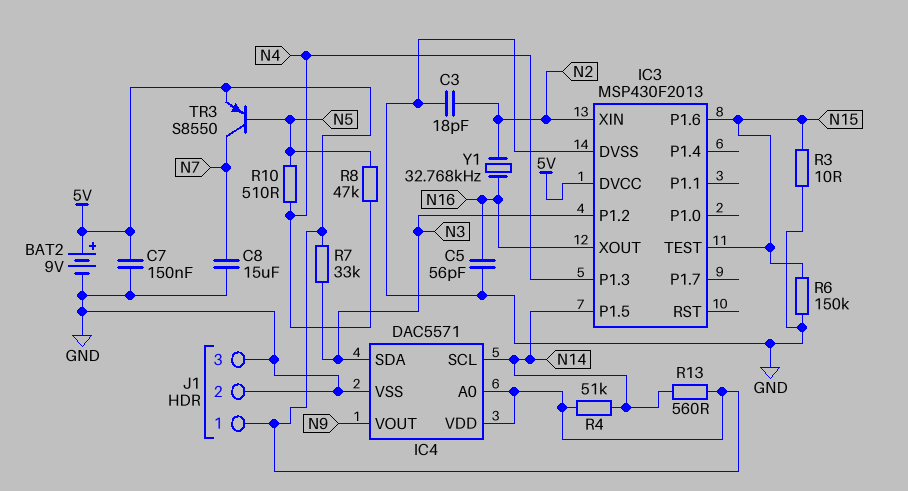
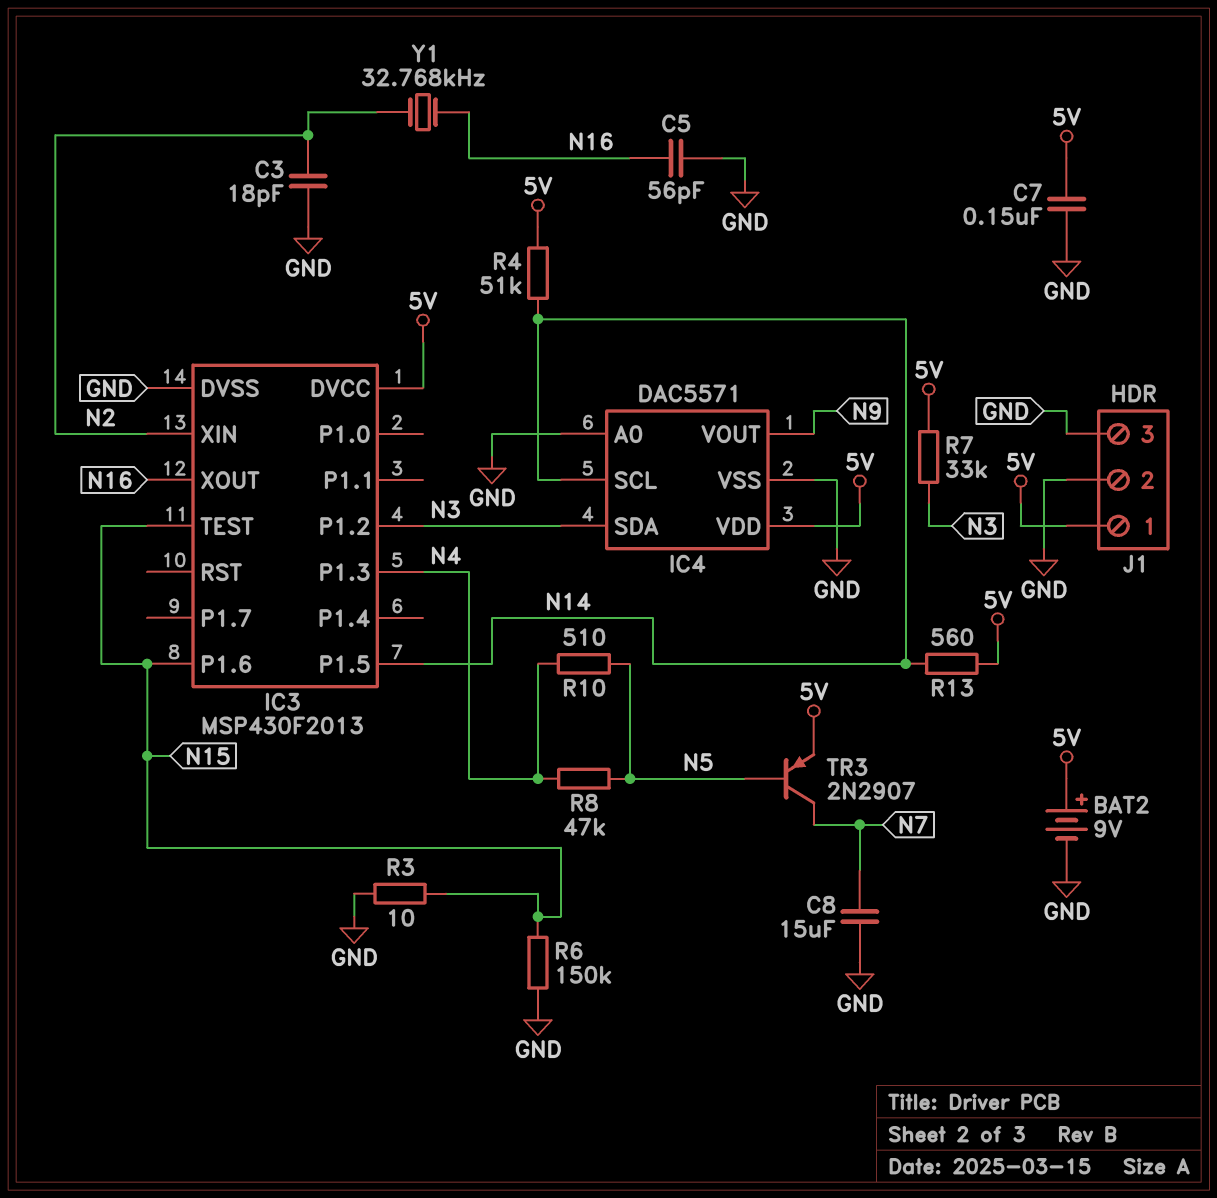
IC4 pin A0: 5V -> GND
TR3: PNP S8550 (B N5, C N7, E 5V) -> PNP 2N2907 (B N5, C N7, E 5V)

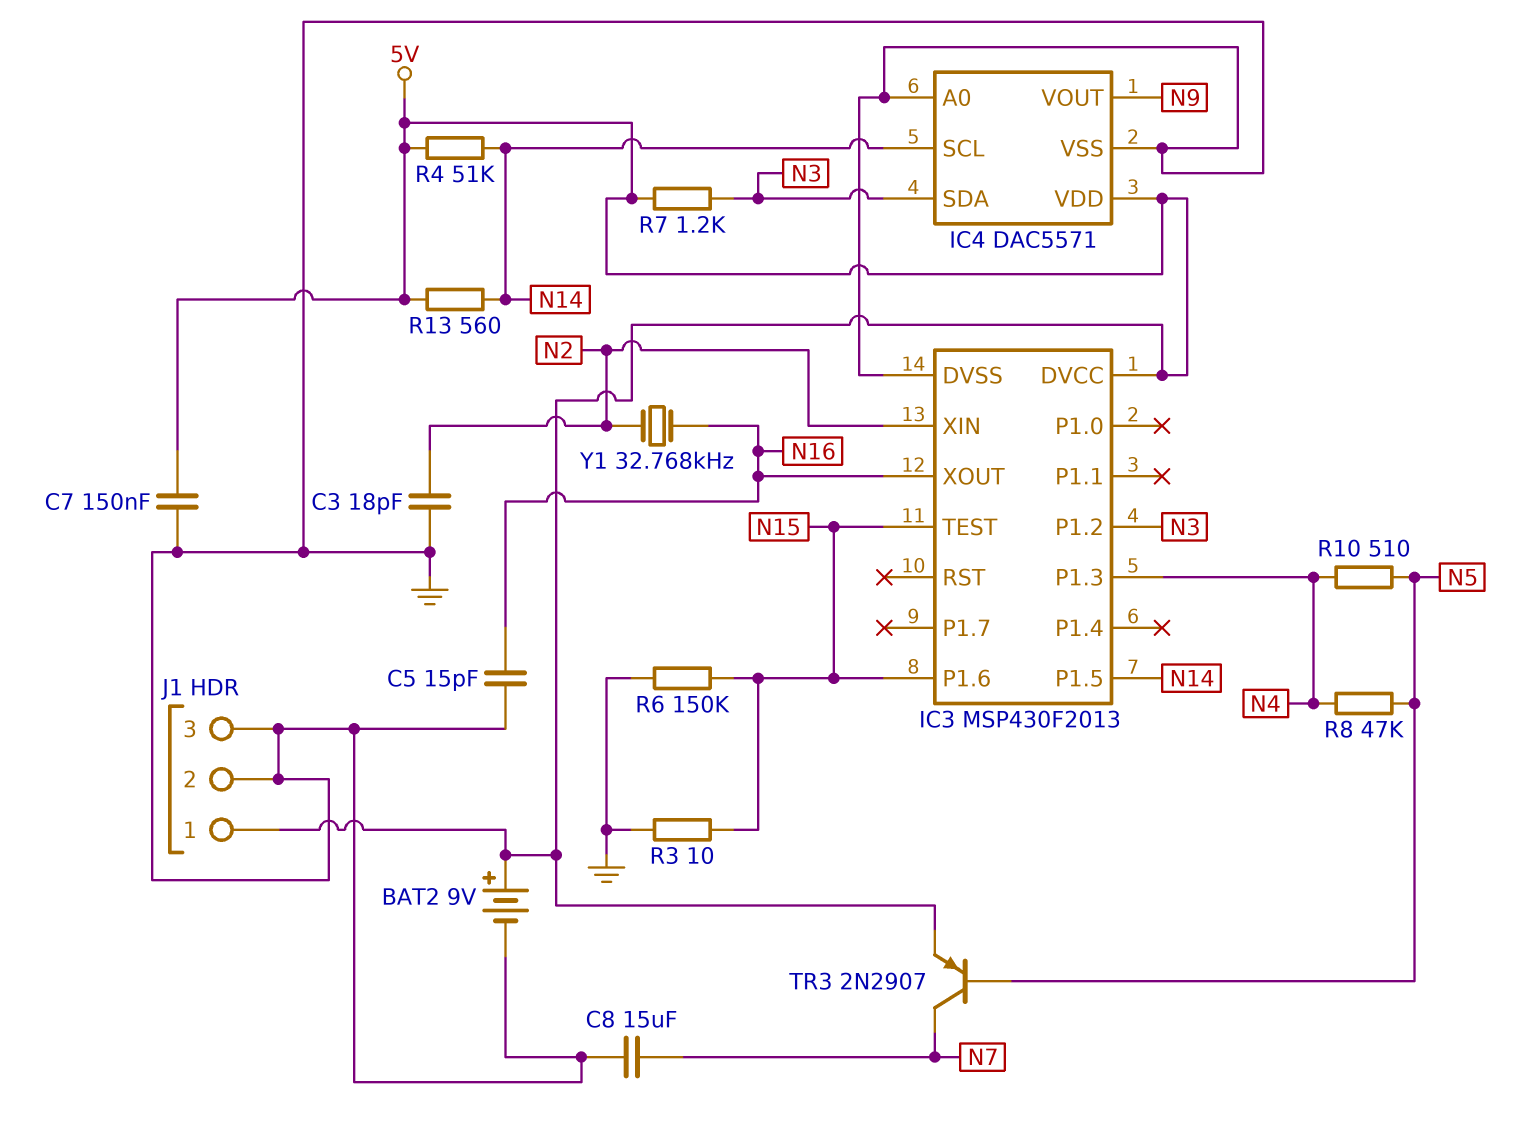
C5: 56pF (GND, N16) -> 15pF (GND, N16)
R7: 33k (5V, N3) -> 1.2k (5V, N3)

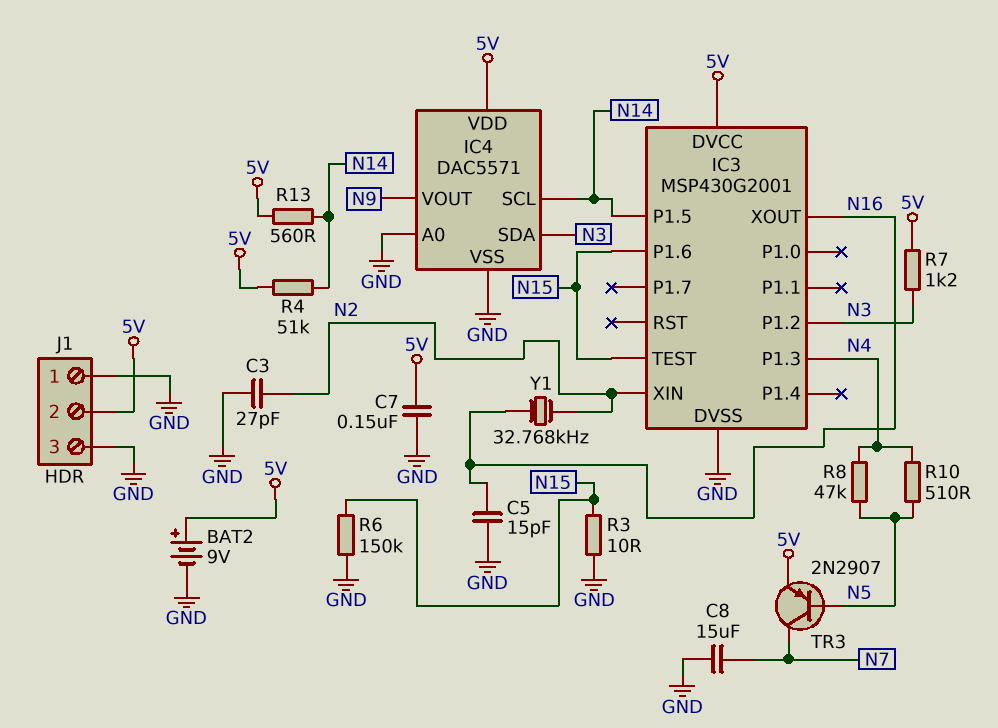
C3: 18pF (GND, N2) -> 27pF (GND, N2)
IC3: MSP430F2013 -> MSP430G2001
J1 pin 1: 5V -> GND
J1 pin 2: GND -> 5V

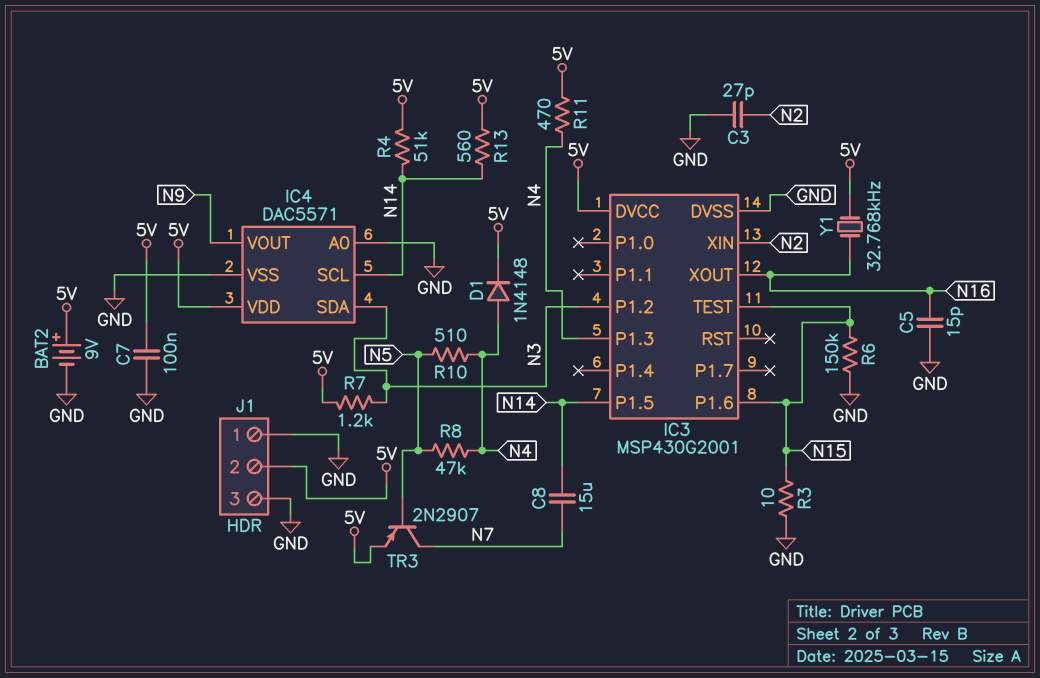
C7: 150nF (5V, GND) -> 100nF (5V, GND)
C8: 15uF (GND, N7) -> 15uF (N7, N14)
D1: none -> diode 1N4148 (A N4, K 5V)
R11: none -> 470 (5V, N4)
Y1: 32.768kHz (N2, N16) -> 32.768kHz (5V, N16)

